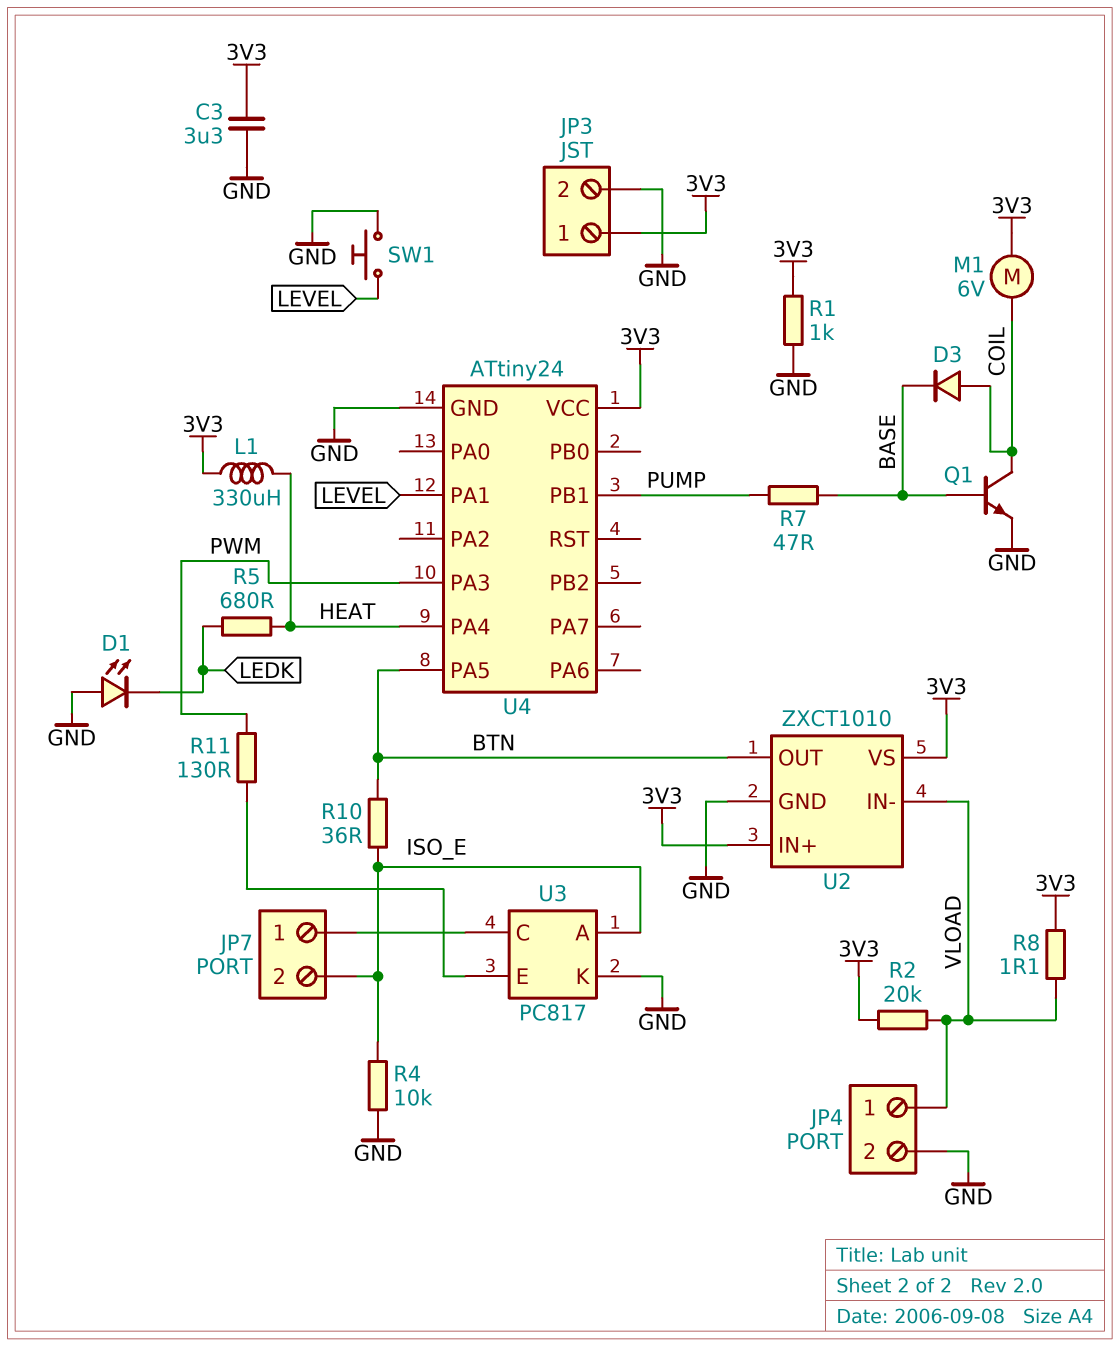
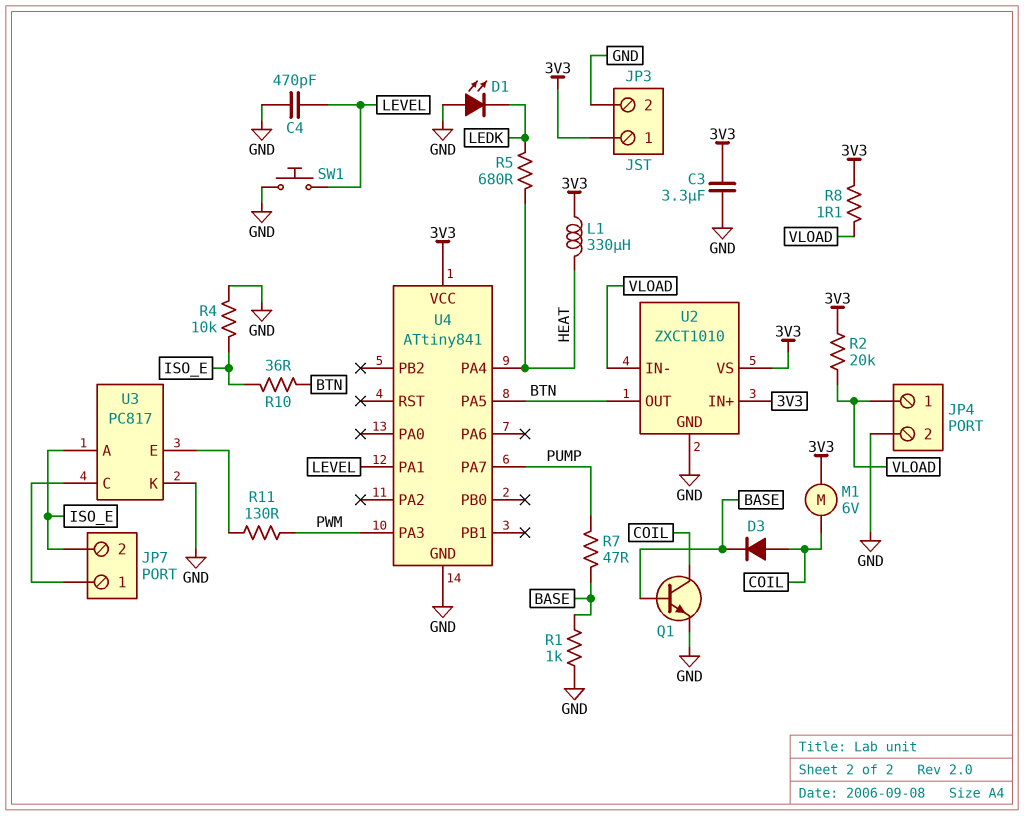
C4: none -> 470pF (GND, LEVEL)
R1: 1k (3V3, GND) -> 1k (BASE, GND)
U4: ATtiny24 -> ATtiny841
U4 pin PA7: none -> PUMP
U4 pin PB1: PUMP -> none

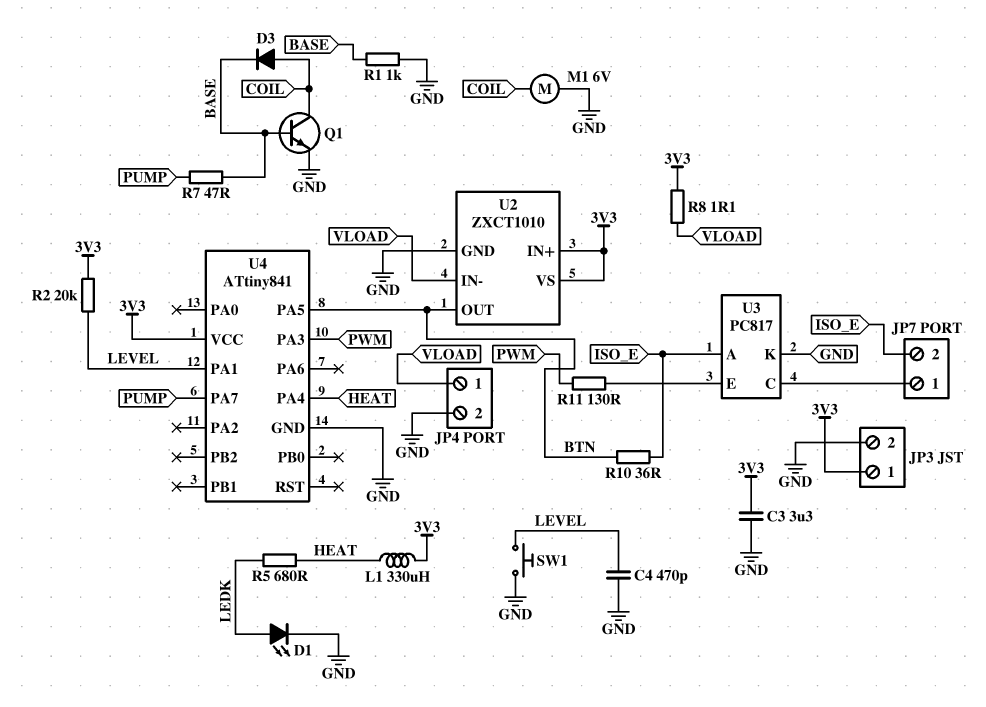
D1: LED (A GND, K LEDK) -> LED (A LEDK, K GND)
M1: motor 6V (3V3, COIL) -> motor 6V (COIL, GND)
R2: 20k (3V3, VLOAD) -> 20k (3V3, LEVEL)
R4: 10k (GND, ISO_E) -> none

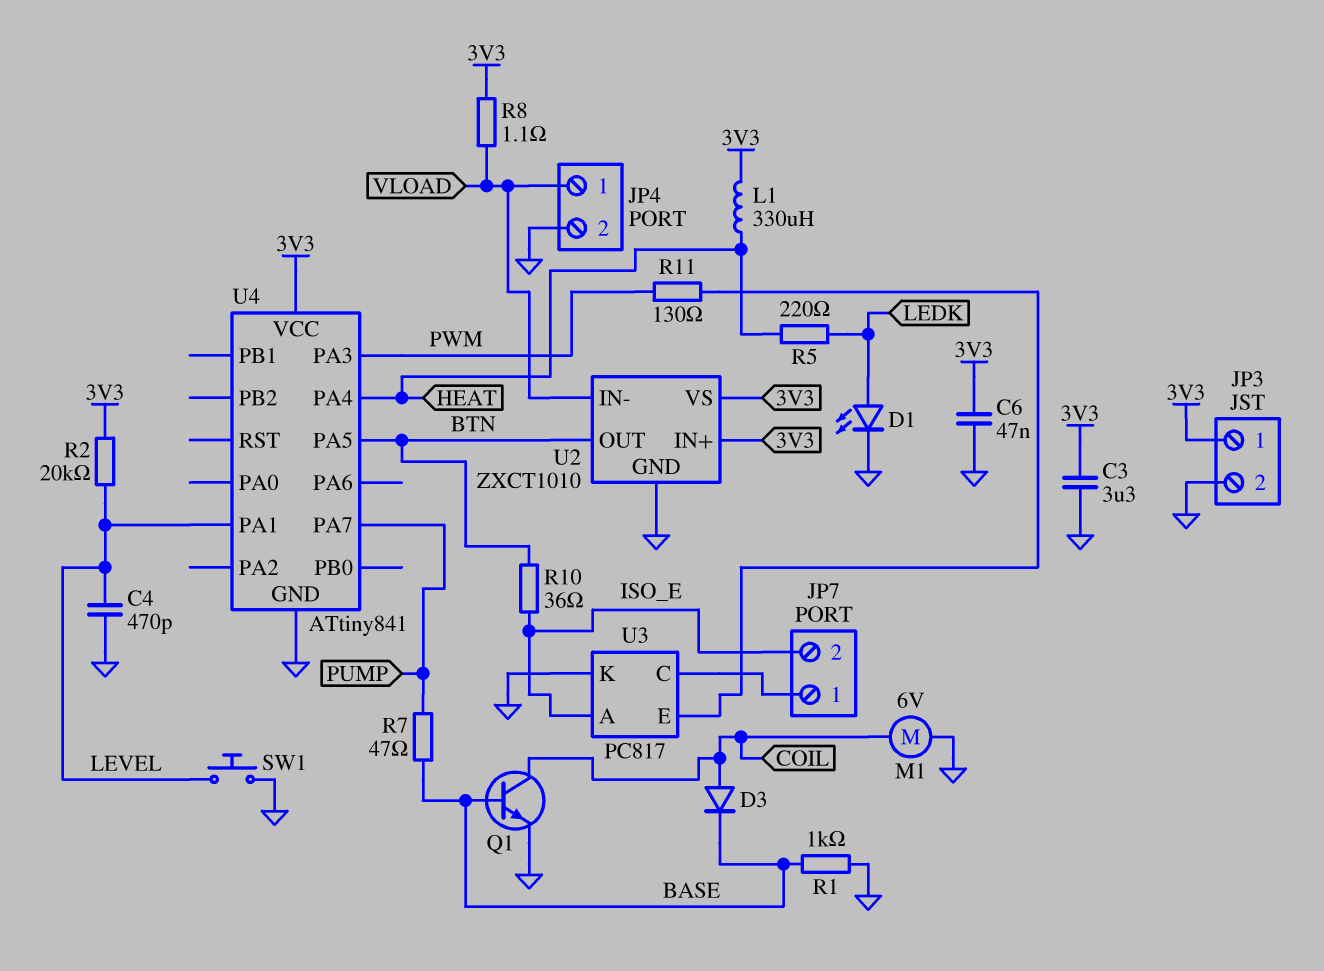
C6: none -> 47nF (3V3, GND)
R5: 680 (HEAT, LEDK) -> 220 (HEAT, LEDK)

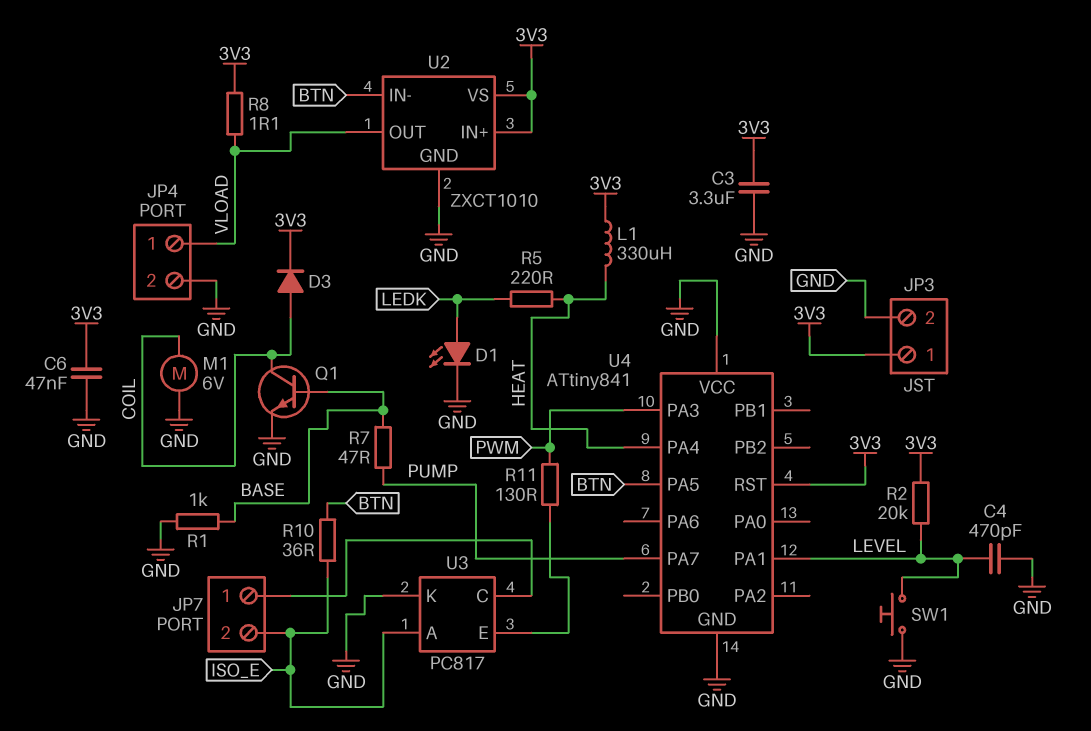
D3: diode (A COIL, K BASE) -> diode (A COIL, K 3V3)
U2 pin IN-: VLOAD -> BTN
U2 pin OUT: BTN -> VLOAD
U4 pin RST: none -> 3V3
U4 pin VCC: 3V3 -> GND

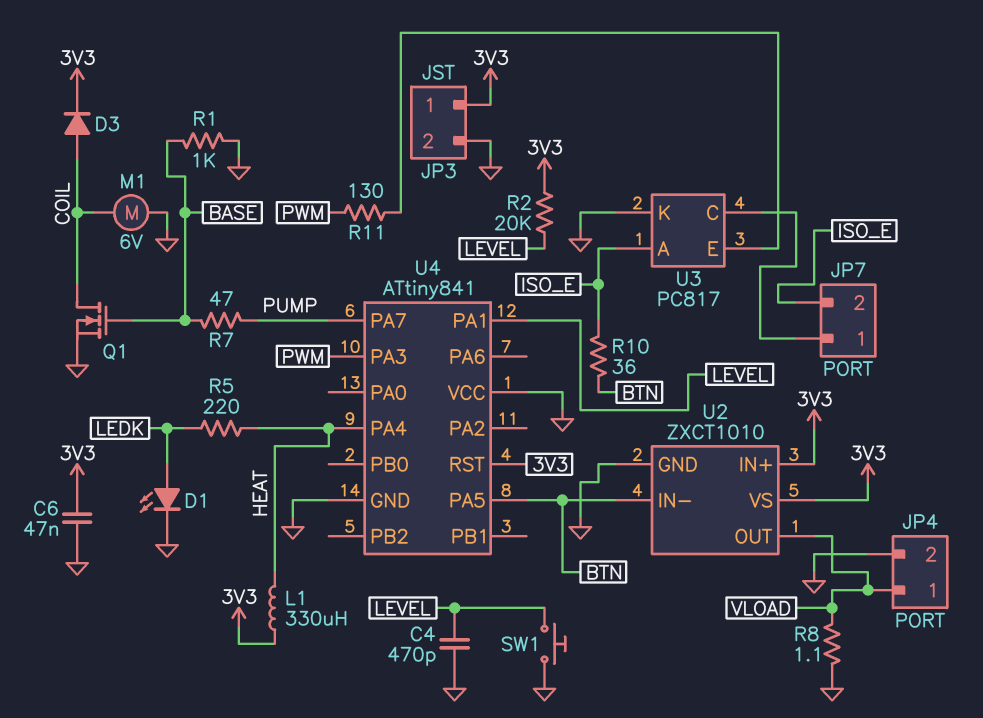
C3: 3.3uF (3V3, GND) -> none
Q1: NPN (B BASE, C COIL, E GND) -> NMOS (G BASE, D COIL, S GND)
R8: 1.1 (3V3, VLOAD) -> 1.1 (GND, VLOAD)

